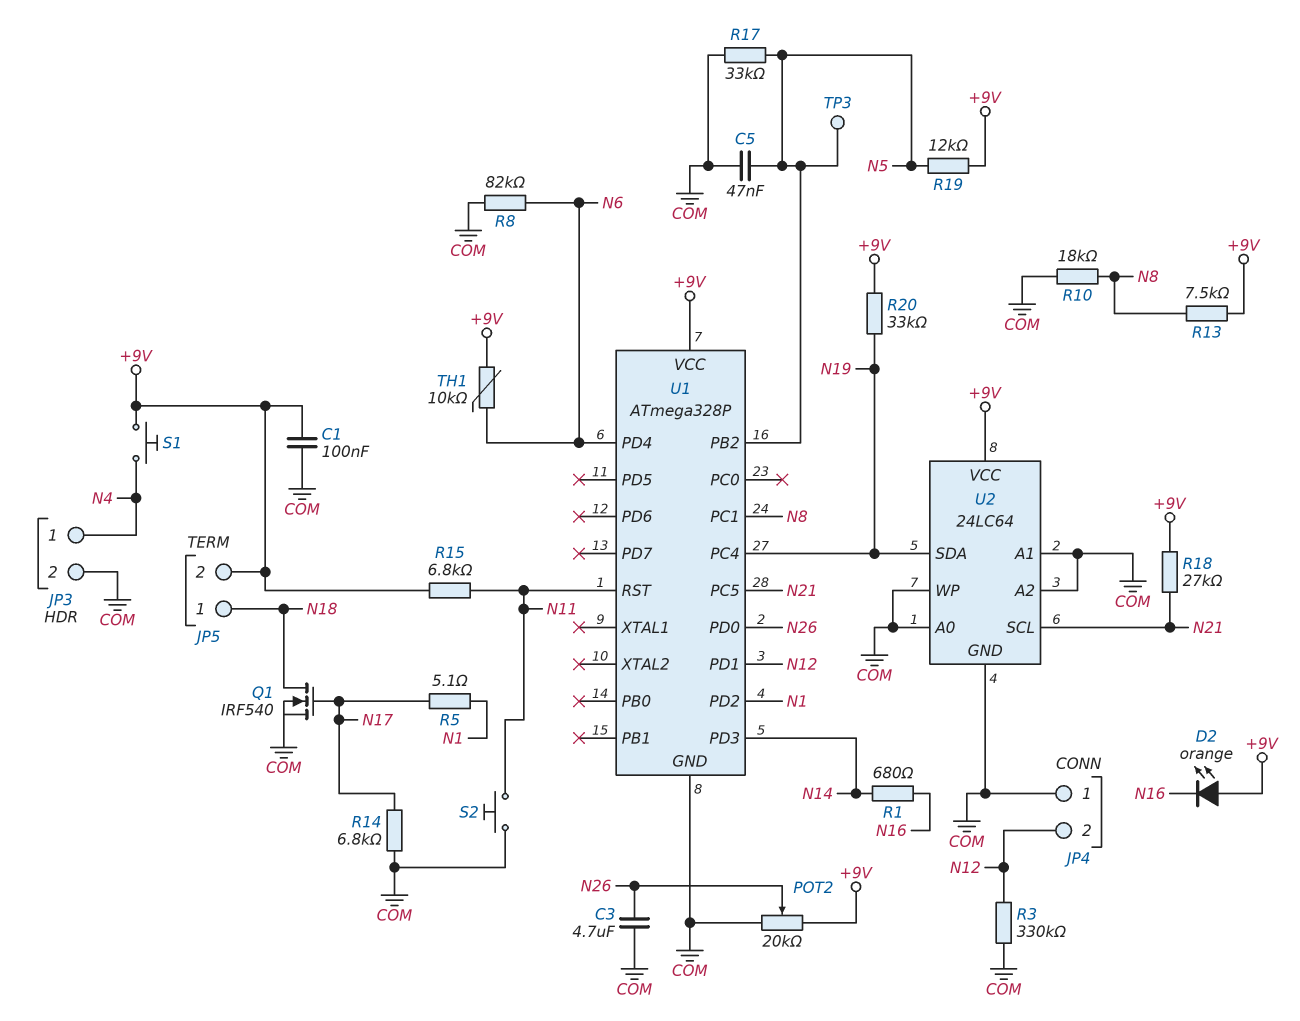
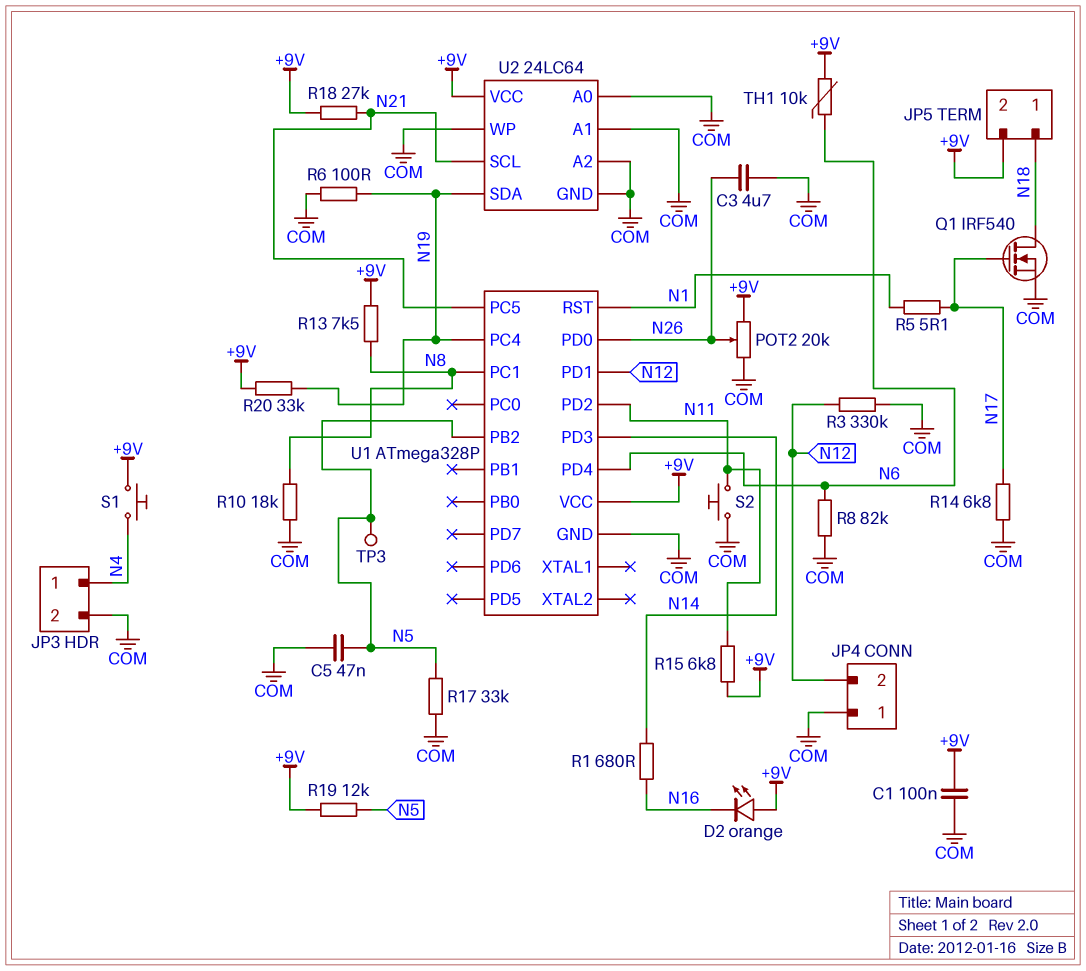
R6: none -> 100 (COM, N19)
U1 pin PD2: N1 -> N11
U1 pin RST: N11 -> N1

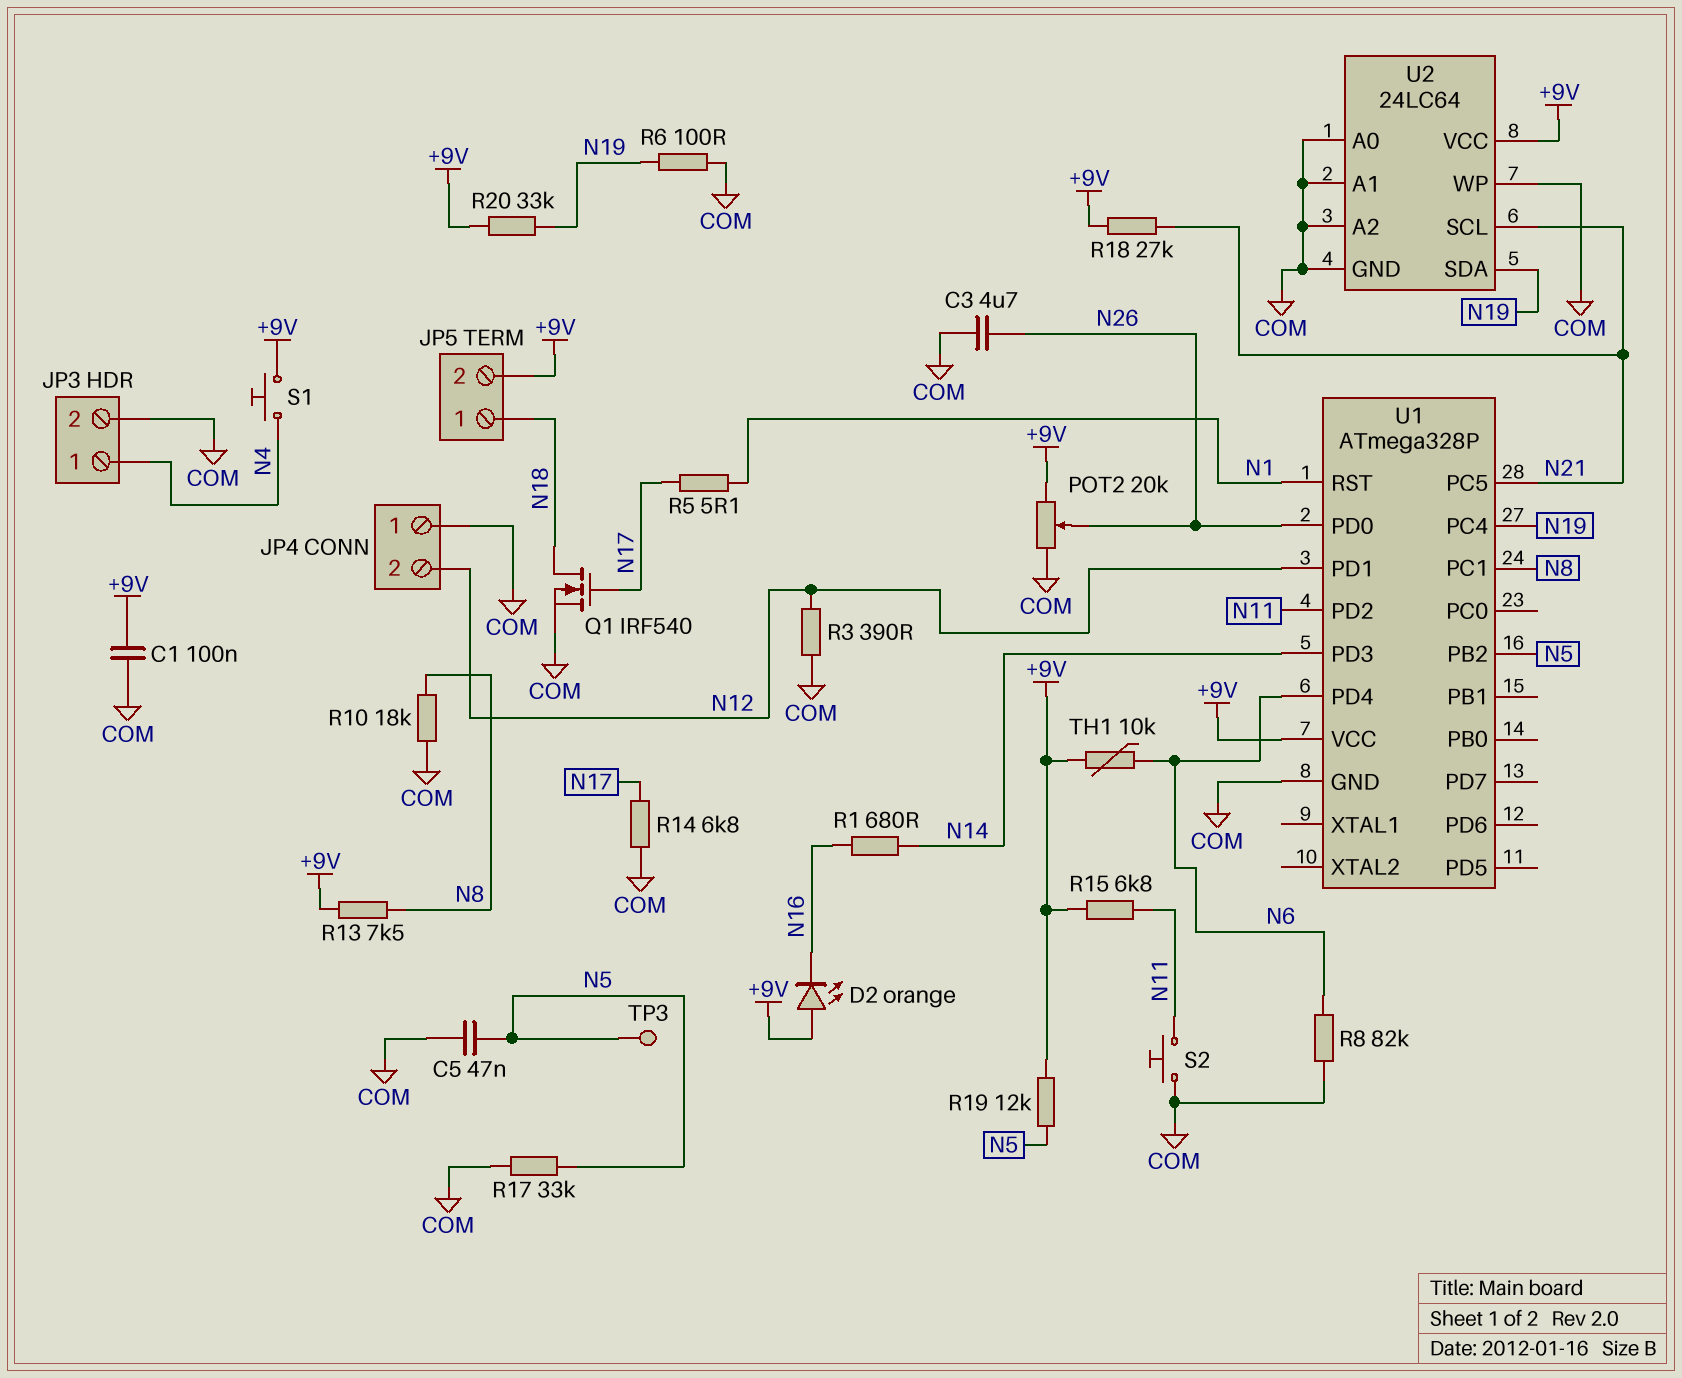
R3: 330k (COM, N12) -> 390 (COM, N12)

